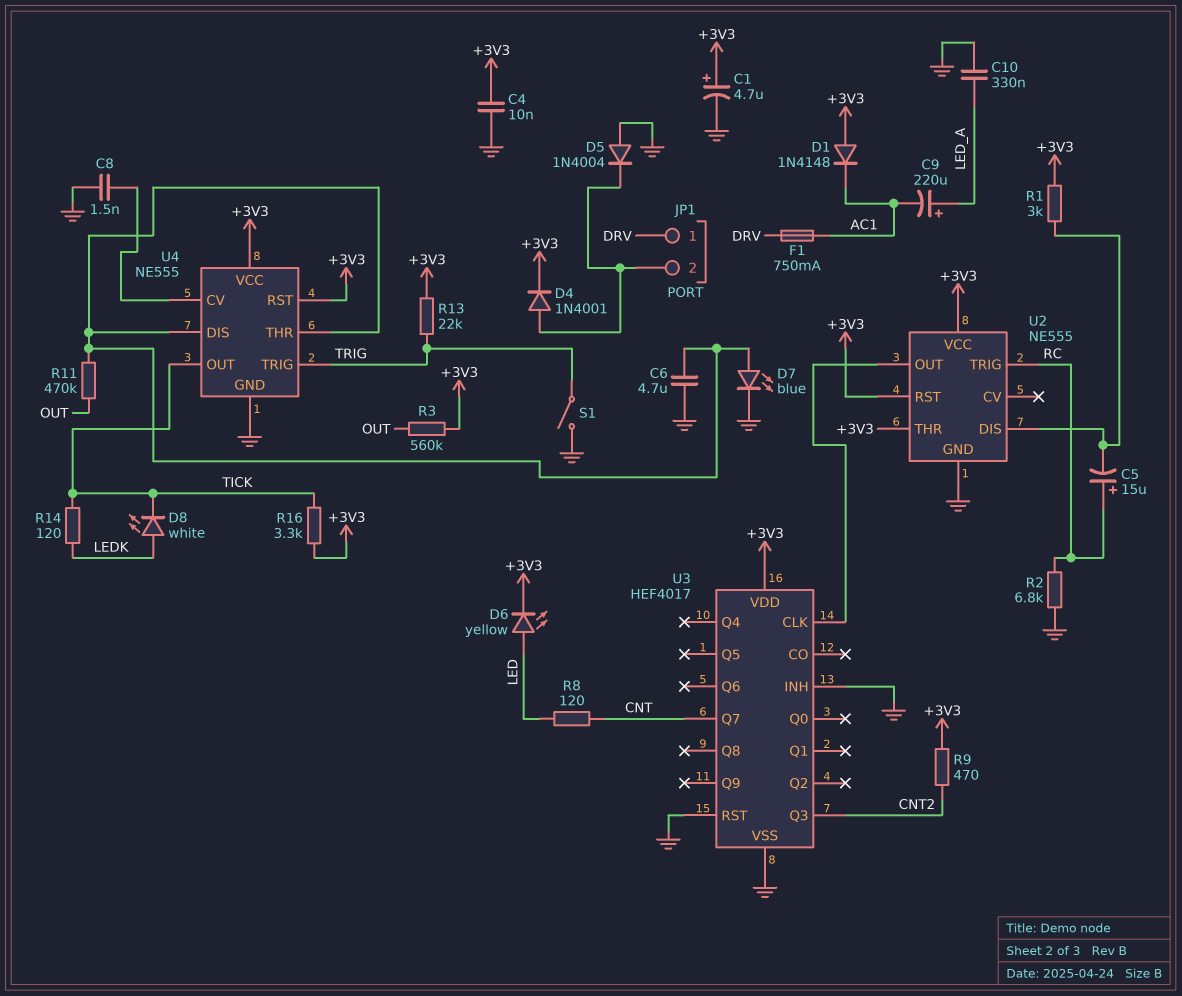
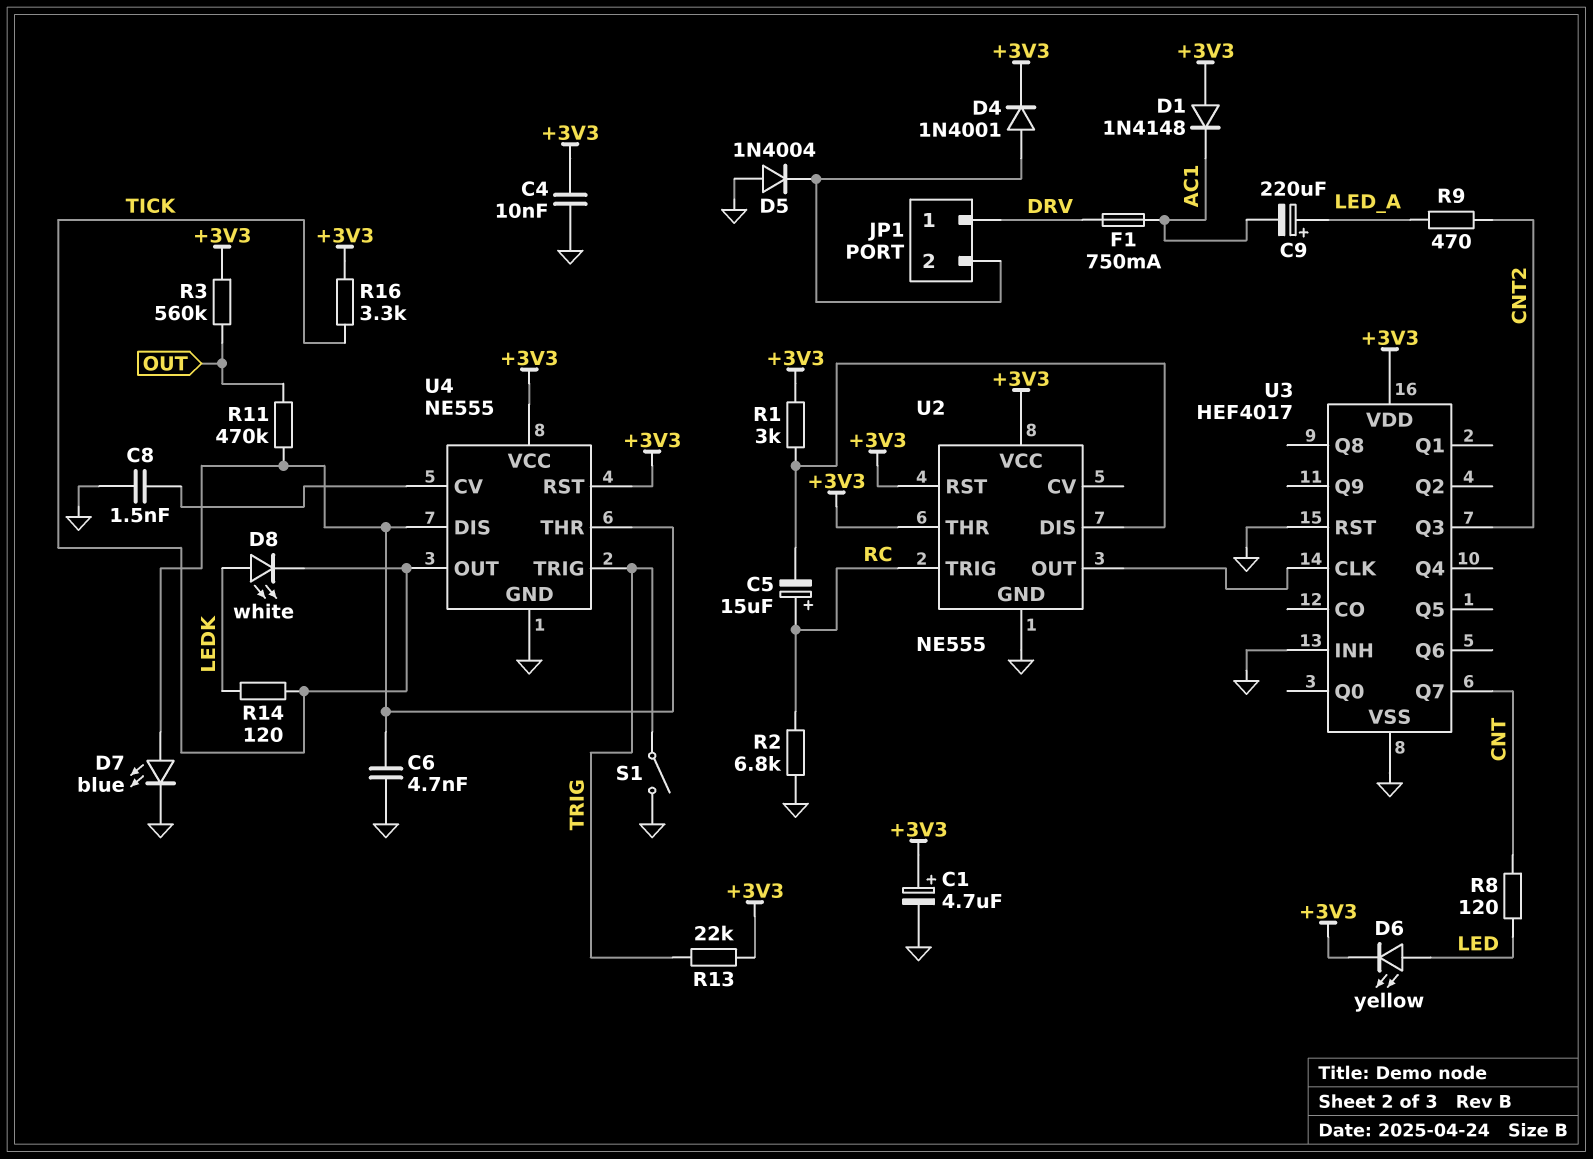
C6: 4.7uF (GND, U4/DIS) -> 4.7nF (GND, U4/DIS)
C10: 330nF (GND, LED_A) -> none
R9: 470 (+3V3, CNT2) -> 470 (CNT2, LED_A)

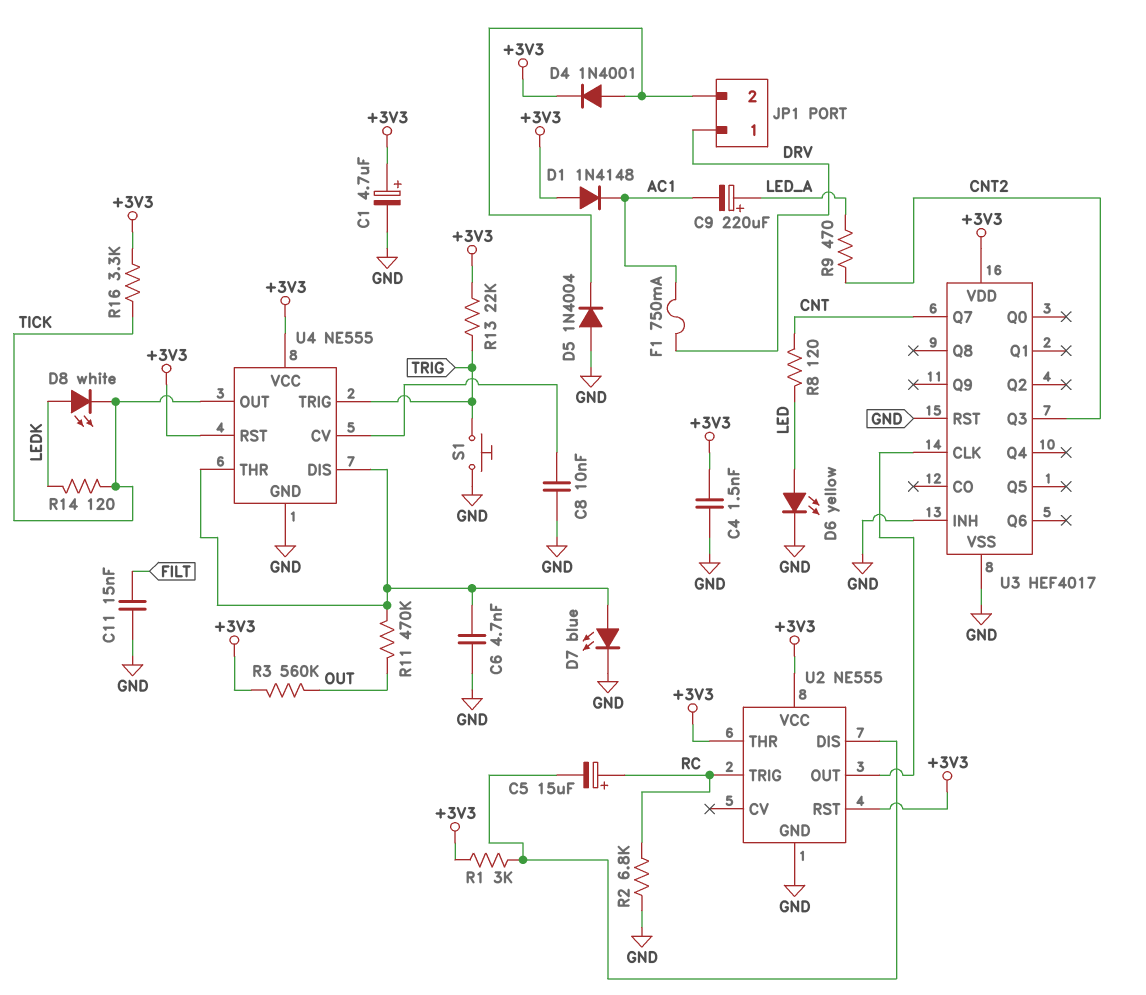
C4: 10nF (+3V3, GND) -> 1.5nF (+3V3, GND)
C8: 1.5nF (GND, U4/CV) -> 10nF (GND, U4/CV)
C11: none -> 15nF (FILT, GND)
D6: LED yellow (A LED, K +3V3) -> LED yellow (A LED, K GND)
S1: switch (GND, TRIG) -> button (GND, TRIG)

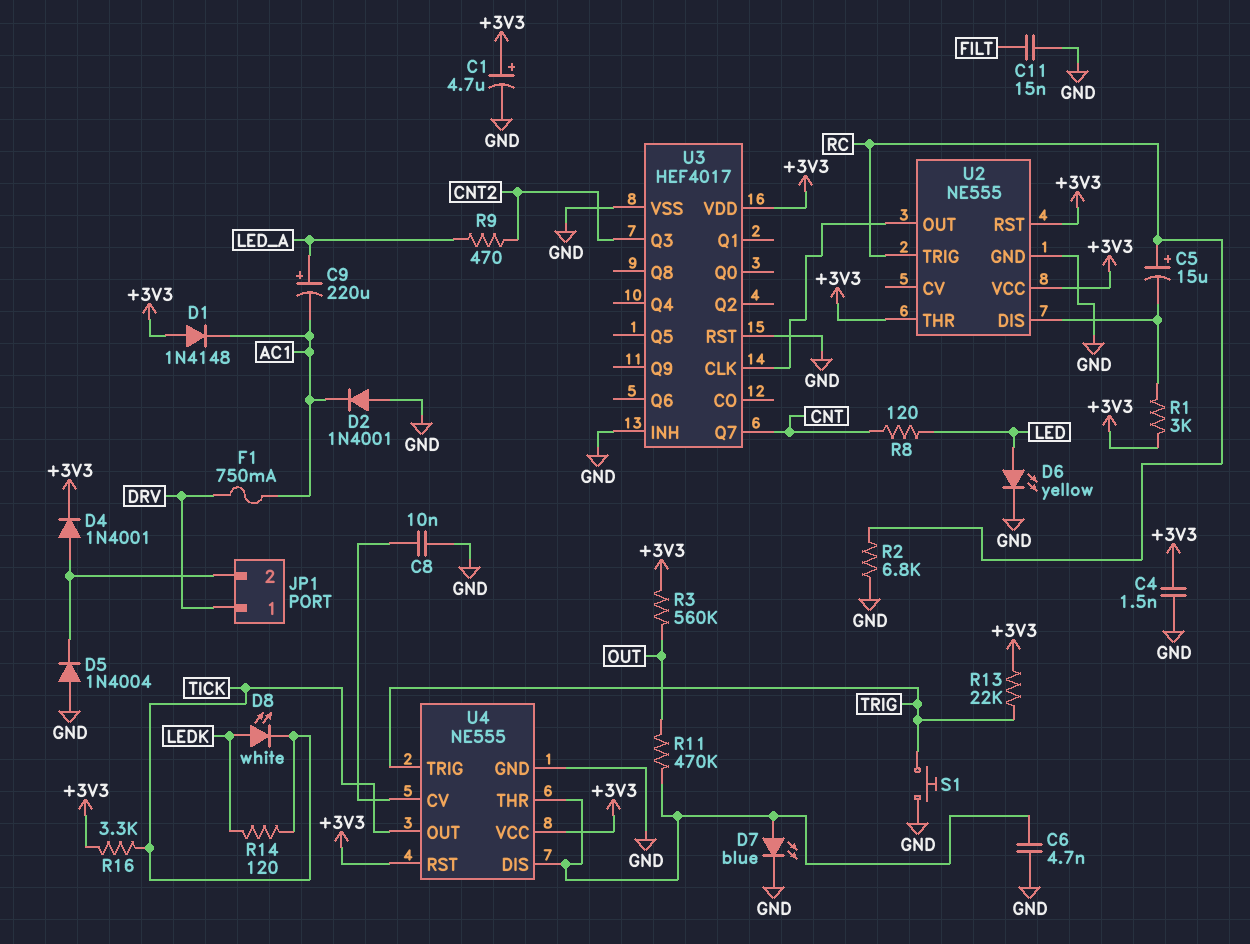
D2: none -> diode 1N4001 (A GND, K AC1)

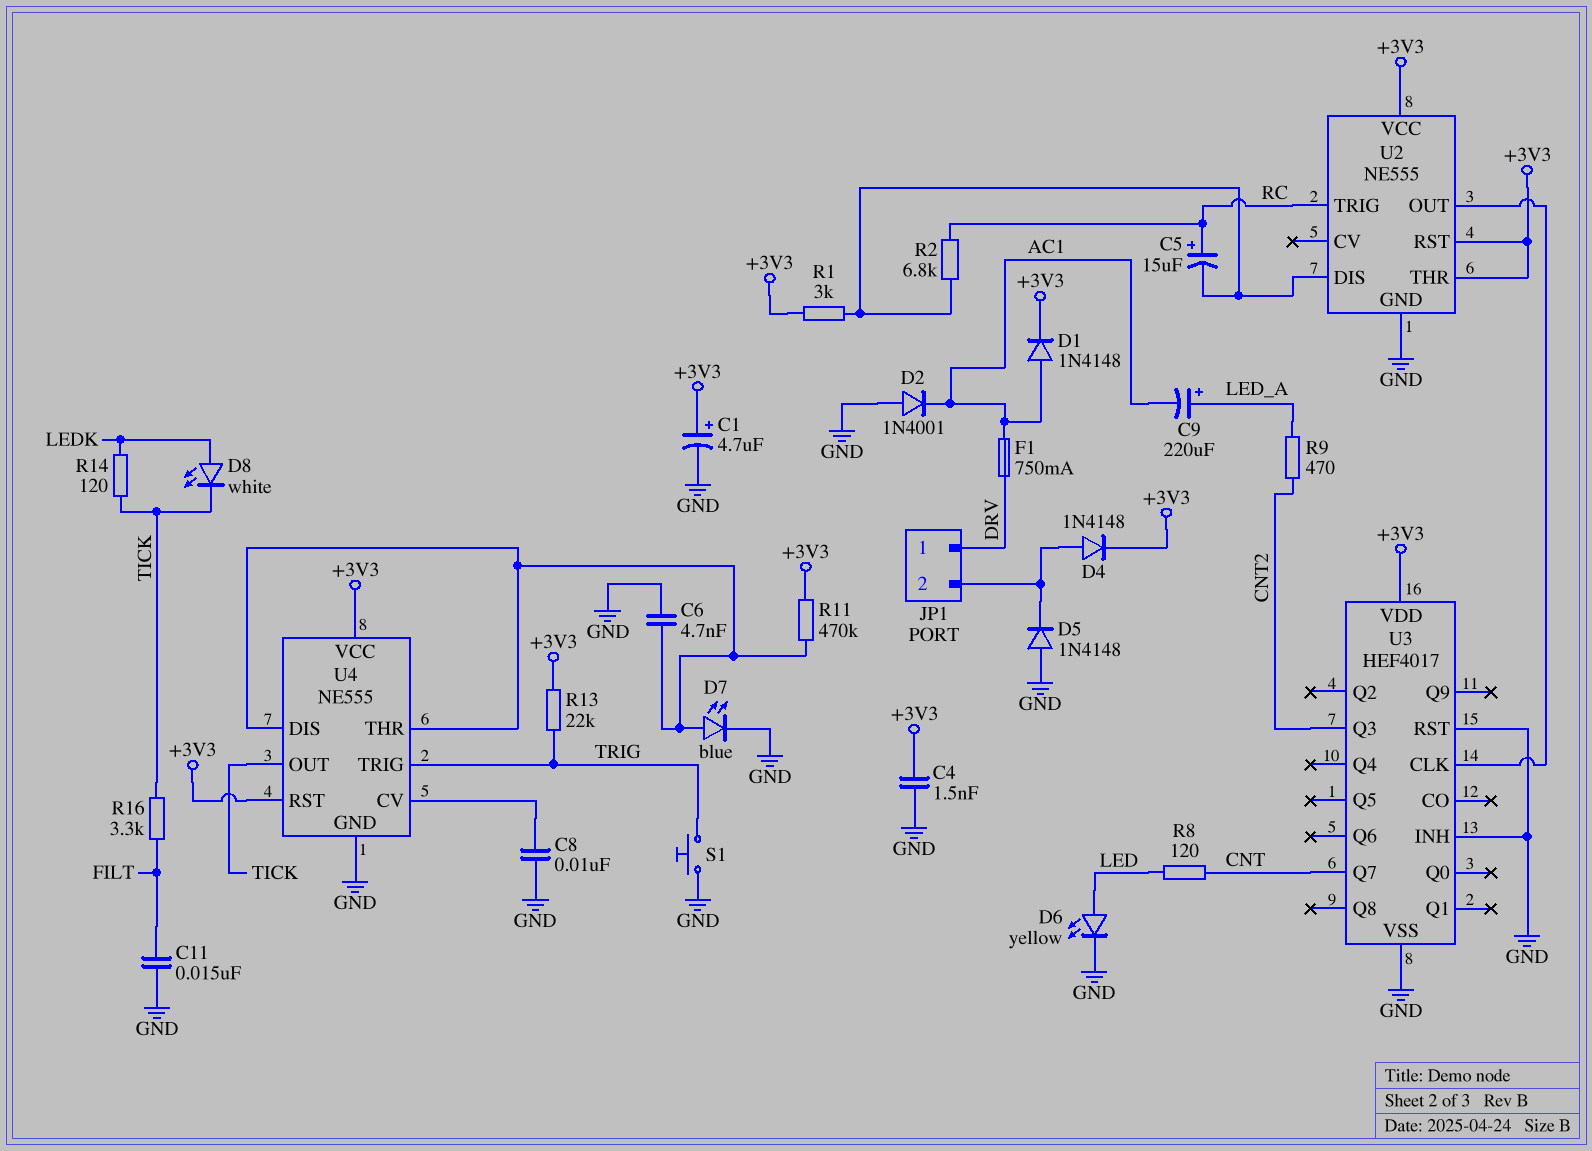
D1: diode 1N4148 (A +3V3, K AC1) -> diode 1N4148 (A AC1, K +3V3)
D4: diode 1N4001 (A JP1/2, K +3V3) -> diode 1N4148 (A JP1/2, K +3V3)
D5: diode 1N4004 (A GND, K JP1/2) -> diode 1N4148 (A GND, K JP1/2)
R2: 6.8k (GND, RC) -> 6.8k (RC, U2/DIS)
R3: 560k (+3V3, OUT) -> none
R11: 470k (OUT, U4/DIS) -> 470k (+3V3, U4/DIS)
R16: 3.3k (+3V3, TICK) -> 3.3k (FILT, TICK)

